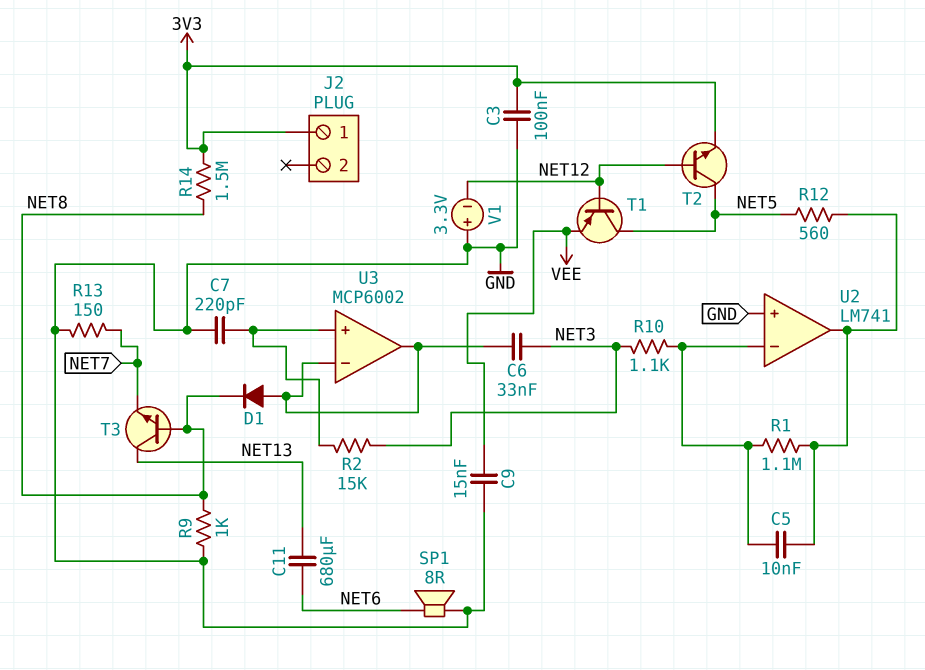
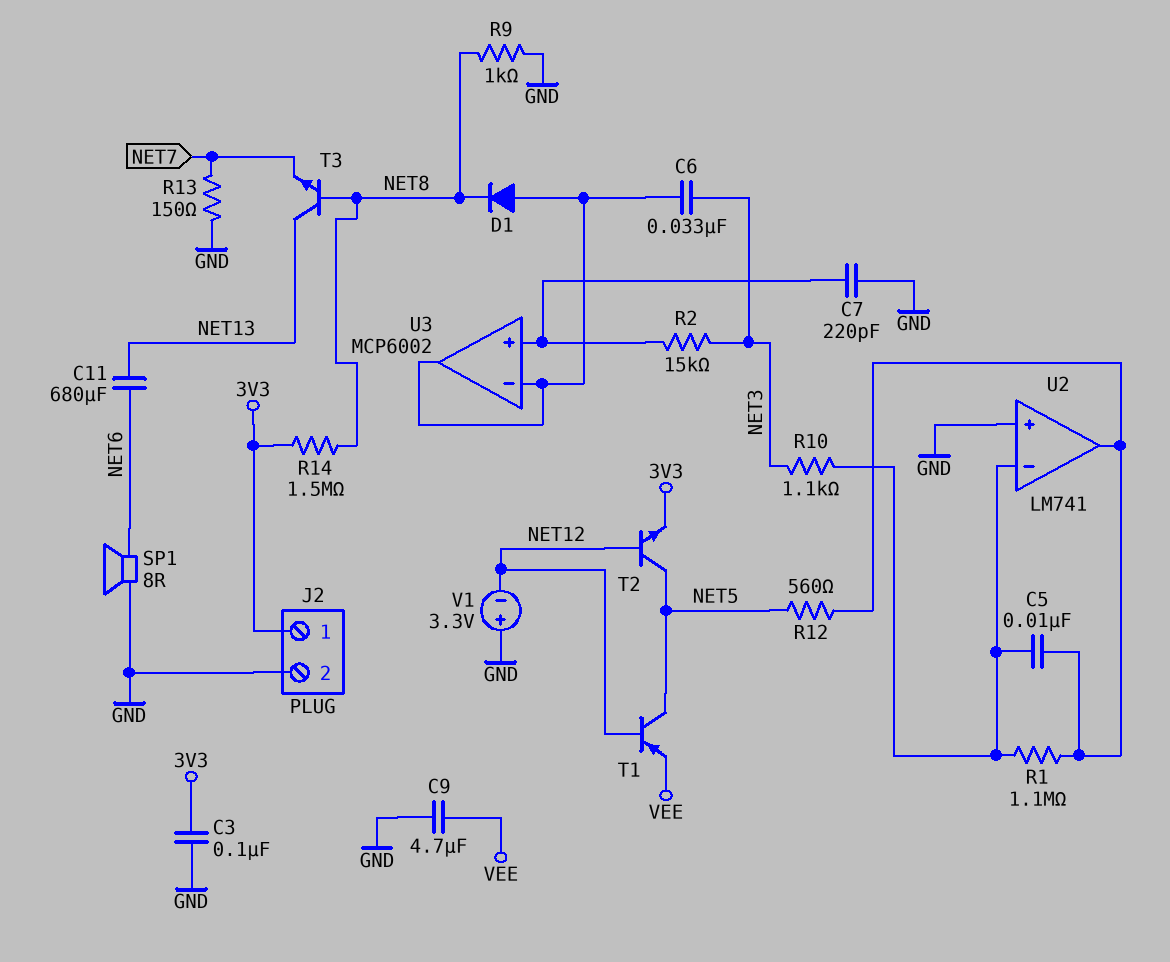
C9: 15nF (GND, VEE) -> 4.7uF (GND, VEE)
J2 pin 2: none -> GND

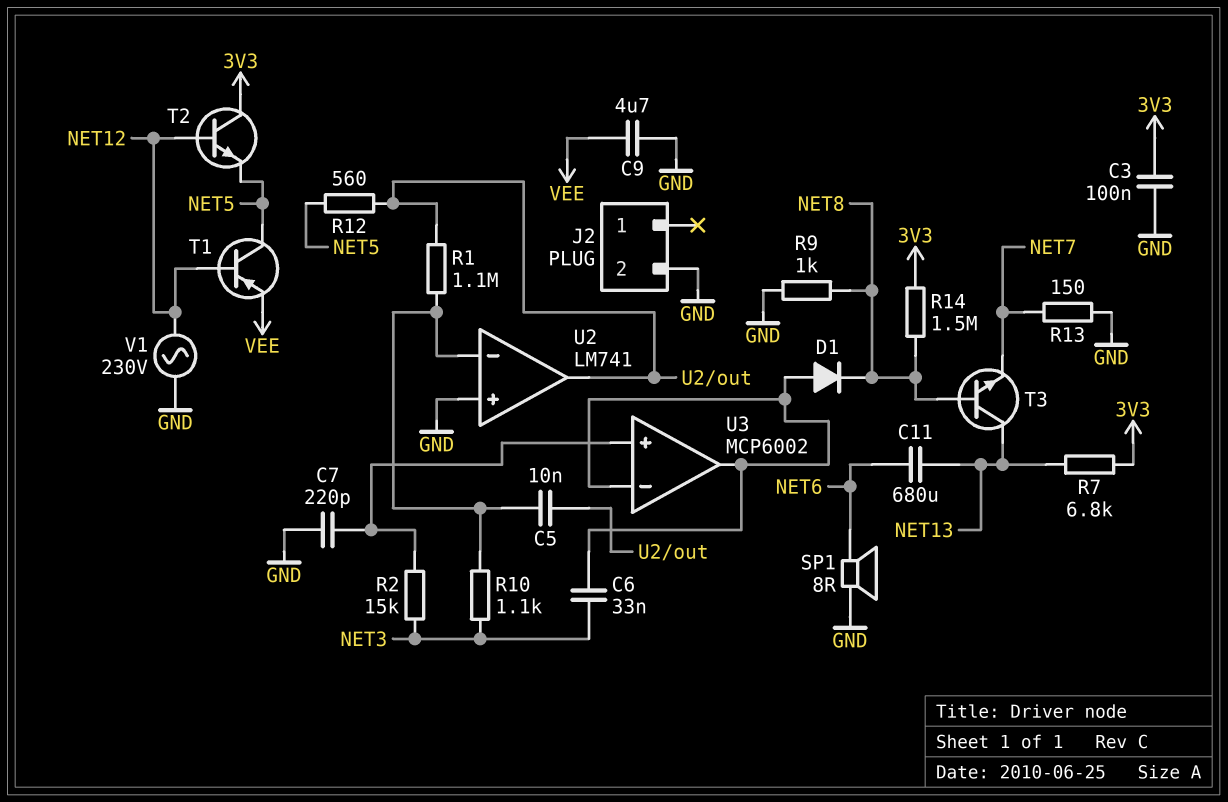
J2 pin 1: 3V3 -> none
R7: none -> 6.8k (3V3, NET13)
T2: NPN (B NET12, C NET5, E 3V3) -> NPN (B NET12, C 3V3, E NET5)
V1: 3.3V (plus GND, minus NET12) -> AC 230V (GND, NET12)

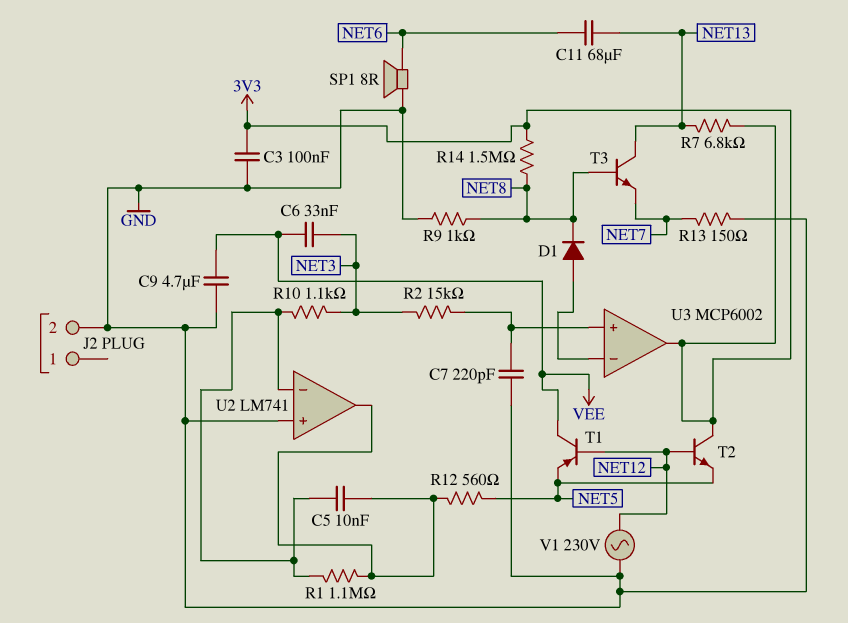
C6: 33nF (NET3, U3/in-) -> 33nF (NET3, VEE)
C11: 680uF (NET6, NET13) -> 68uF (NET6, NET13)
T1: PNP (B NET12, C NET5, E VEE) -> PNP (B NET12, C VEE, E NET5)
U3 pin out: U3/in- -> 3V3

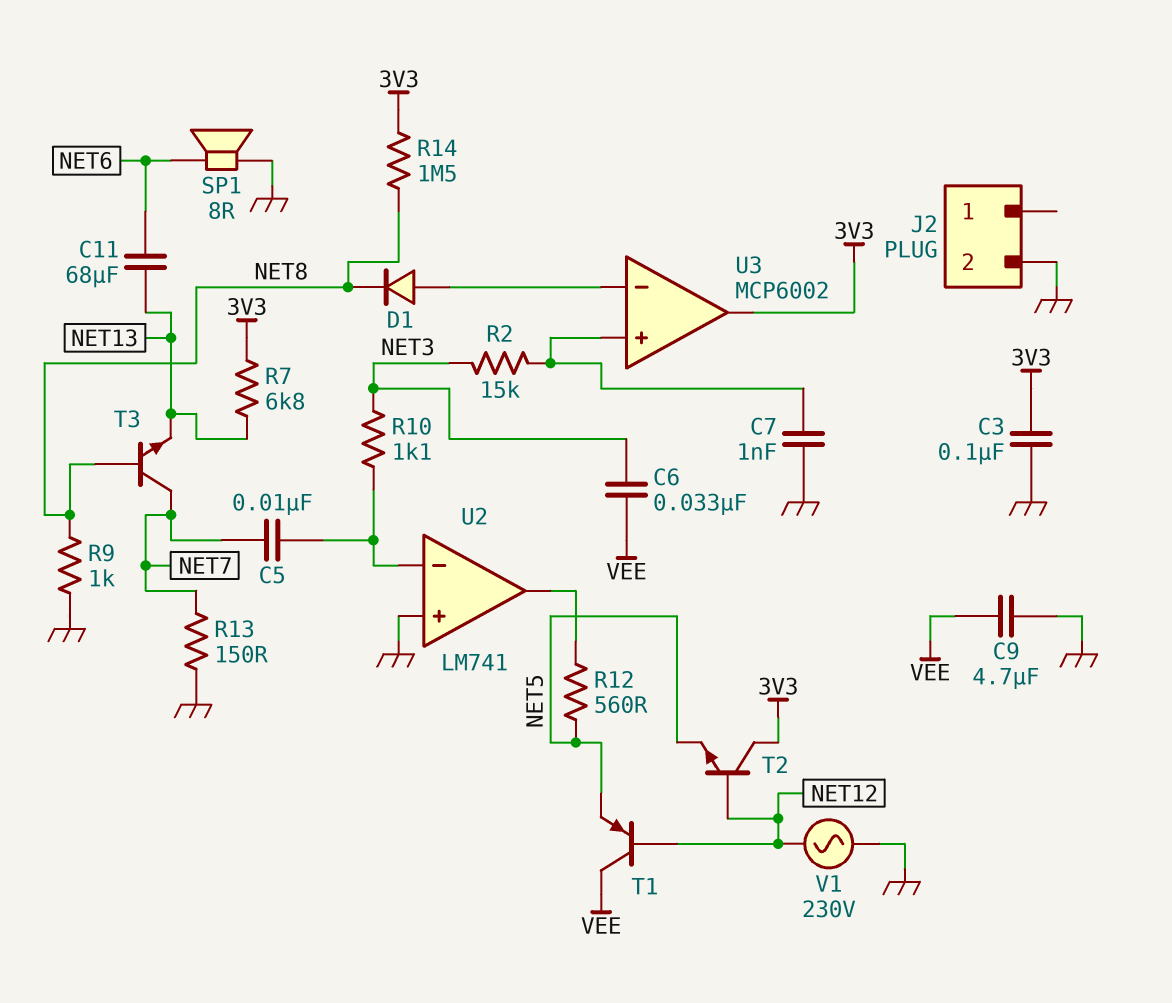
C5: 10nF (U2/in-, U2/out) -> 10nF (NET7, U2/in-)
C7: 220pF (GND, U3/in+) -> 1nF (GND, U3/in+)
R1: 1.1M (U2/in-, U2/out) -> none
T3: NPN (B NET8, C NET13, E NET7) -> NPN (B NET8, C NET7, E NET13)

